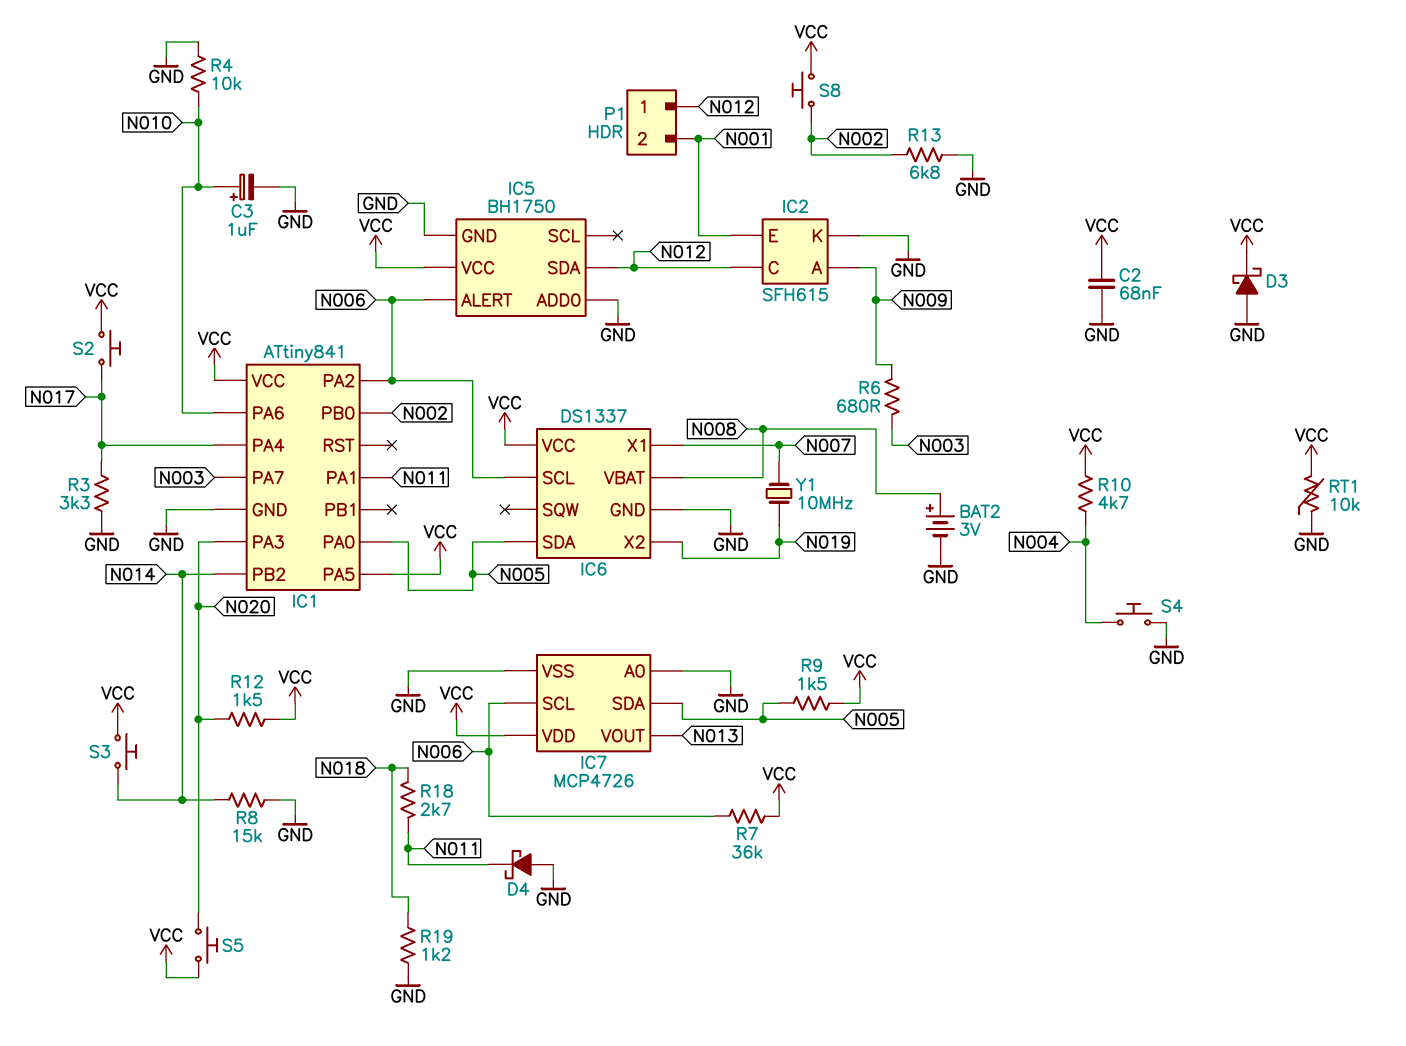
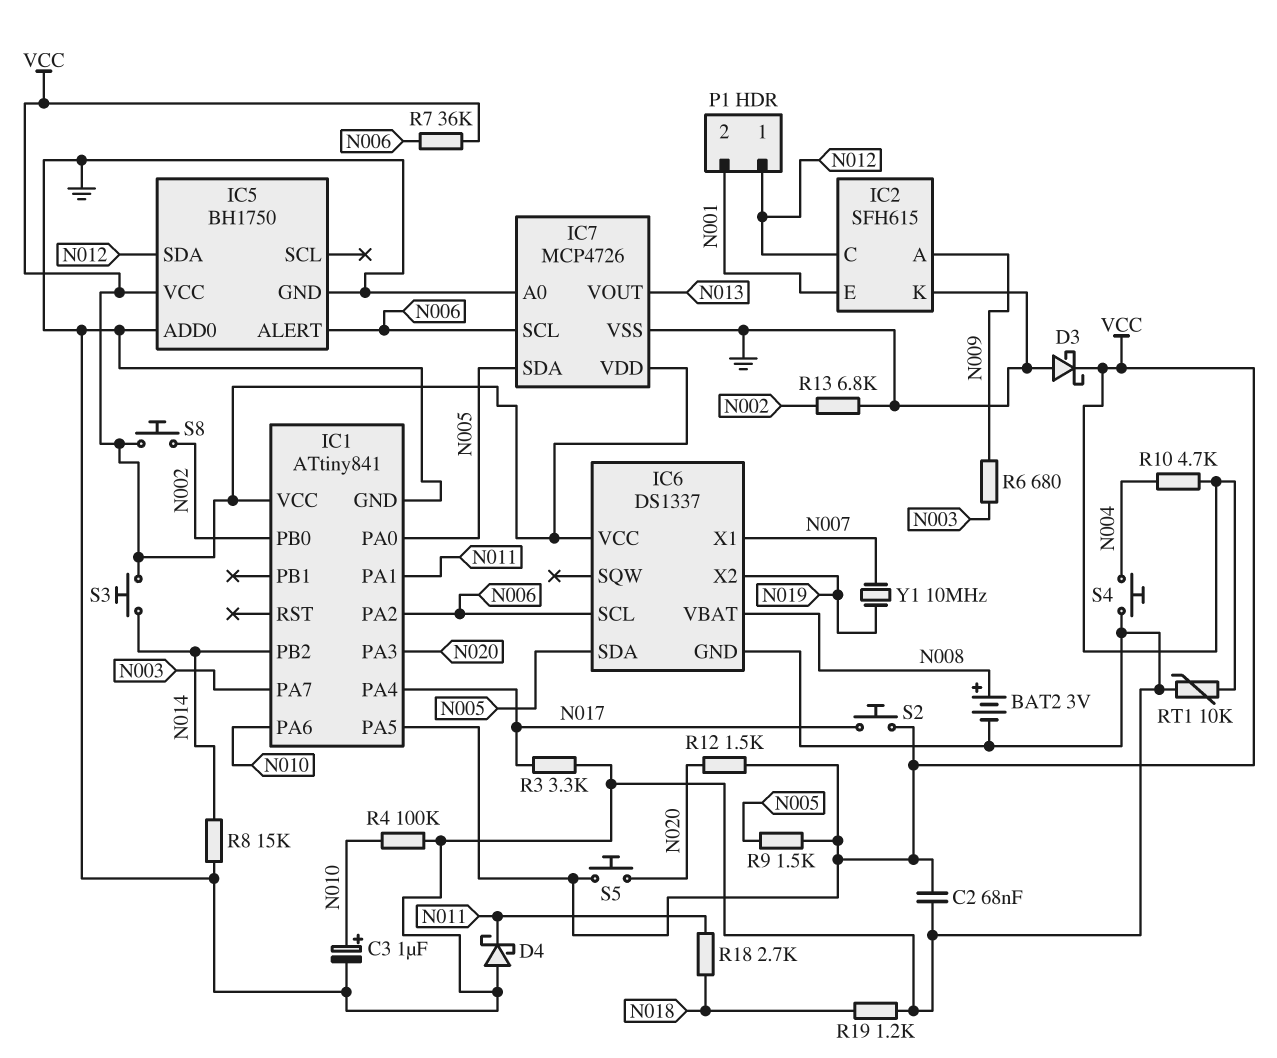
R4: 10k (GND, N010) -> 100k (GND, N010)

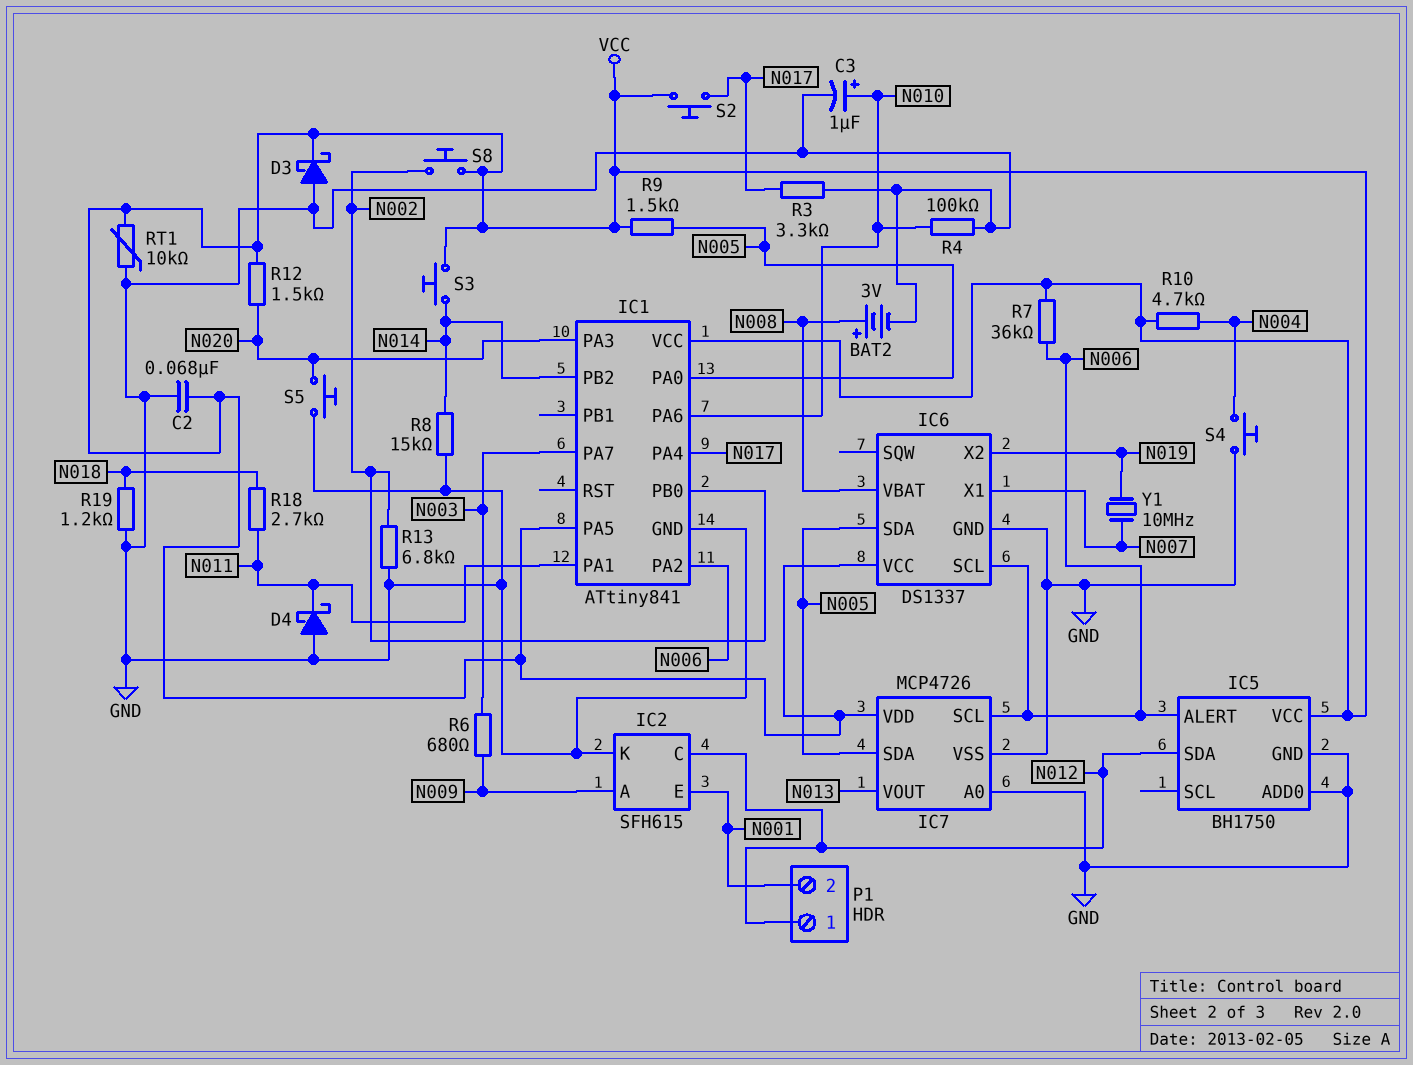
S5: button (N020, VCC) -> button (GND, N020)

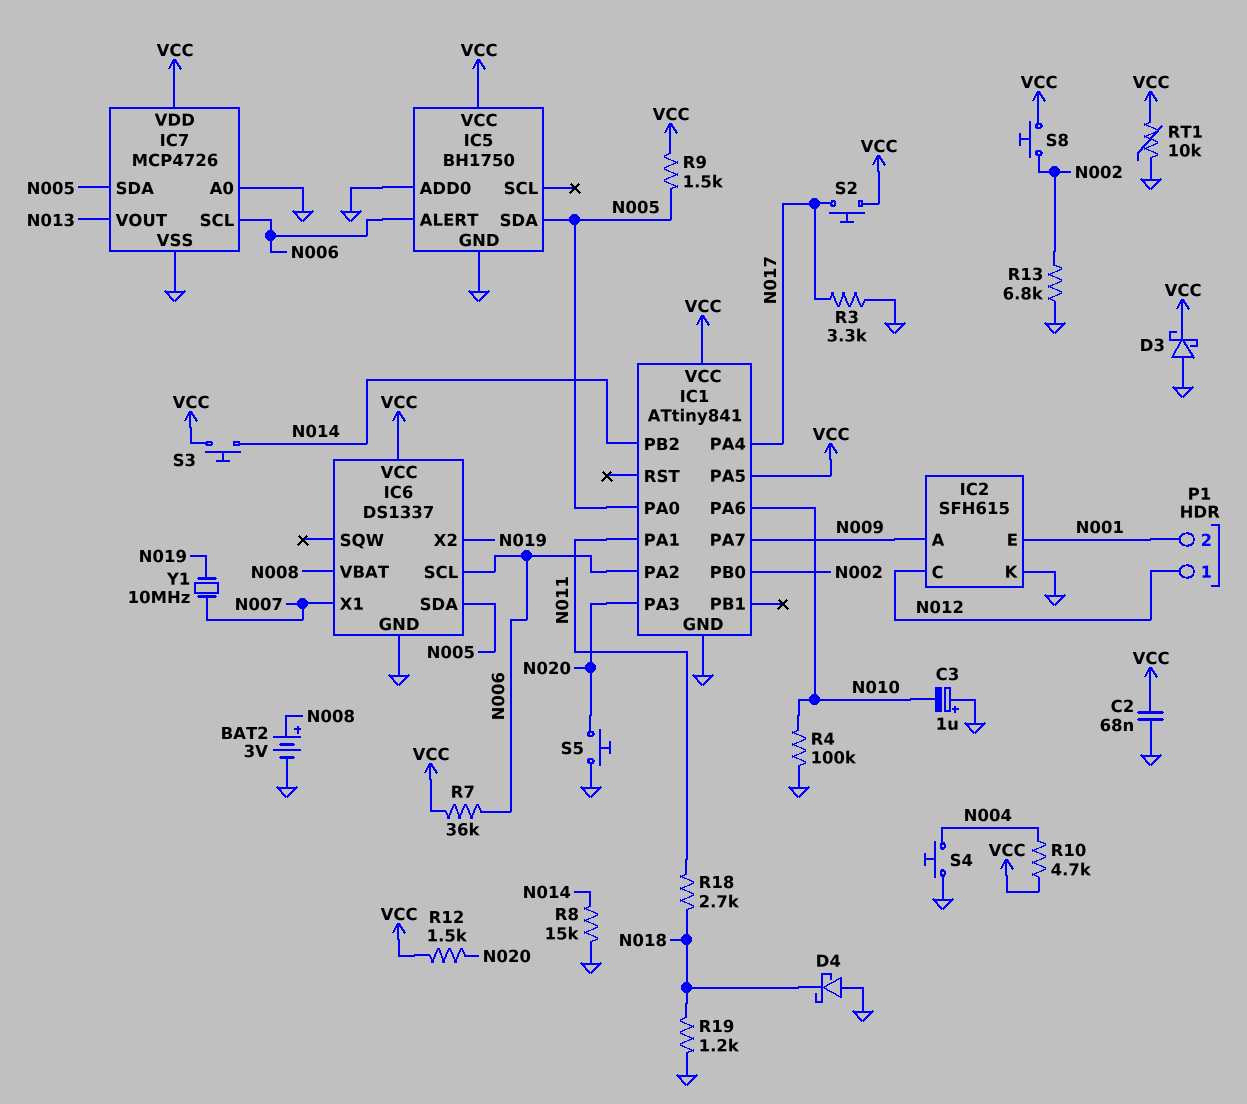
C3: 1uF (plus N010, minus GND) -> 1uF (plus GND, minus N010)
D4: schottky (A GND, K N011) -> schottky (A GND, K N018)
IC1 pin PA7: N003 -> N009
IC5 pin SDA: N012 -> N005
R6: 680 (N003, N009) -> none

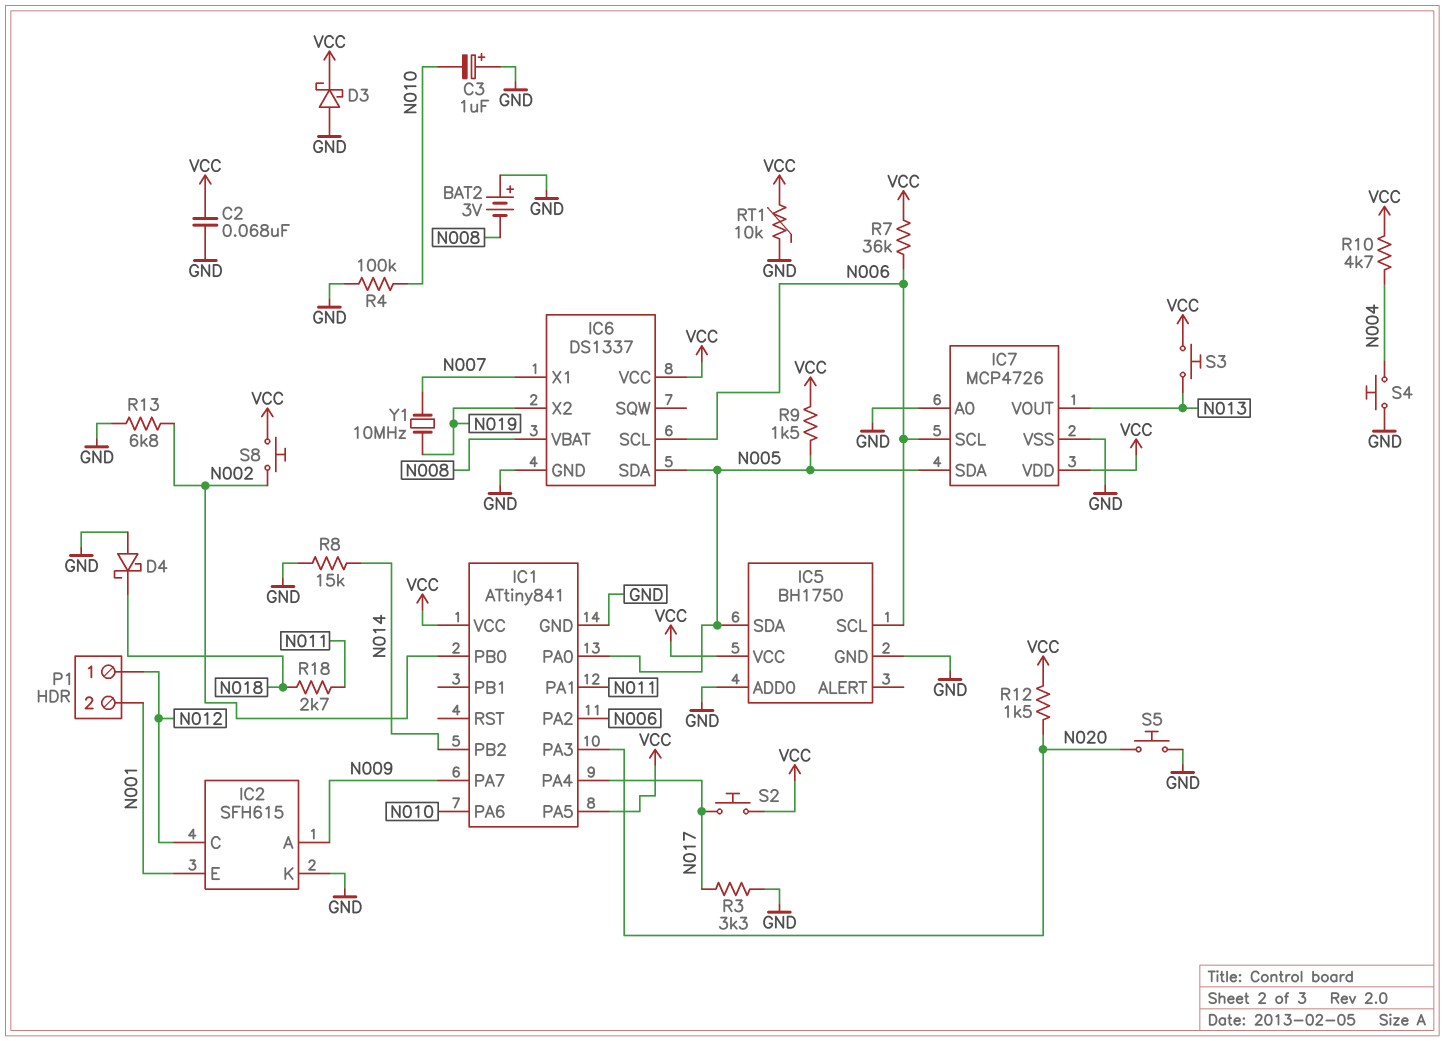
BAT2: 3V (plus N008, minus GND) -> 3V (plus GND, minus N008)
IC5 pin ALERT: N006 -> none
IC5 pin SCL: none -> N006
R19: 1.2k (GND, N018) -> none
S3: button (N014, VCC) -> button (N013, VCC)

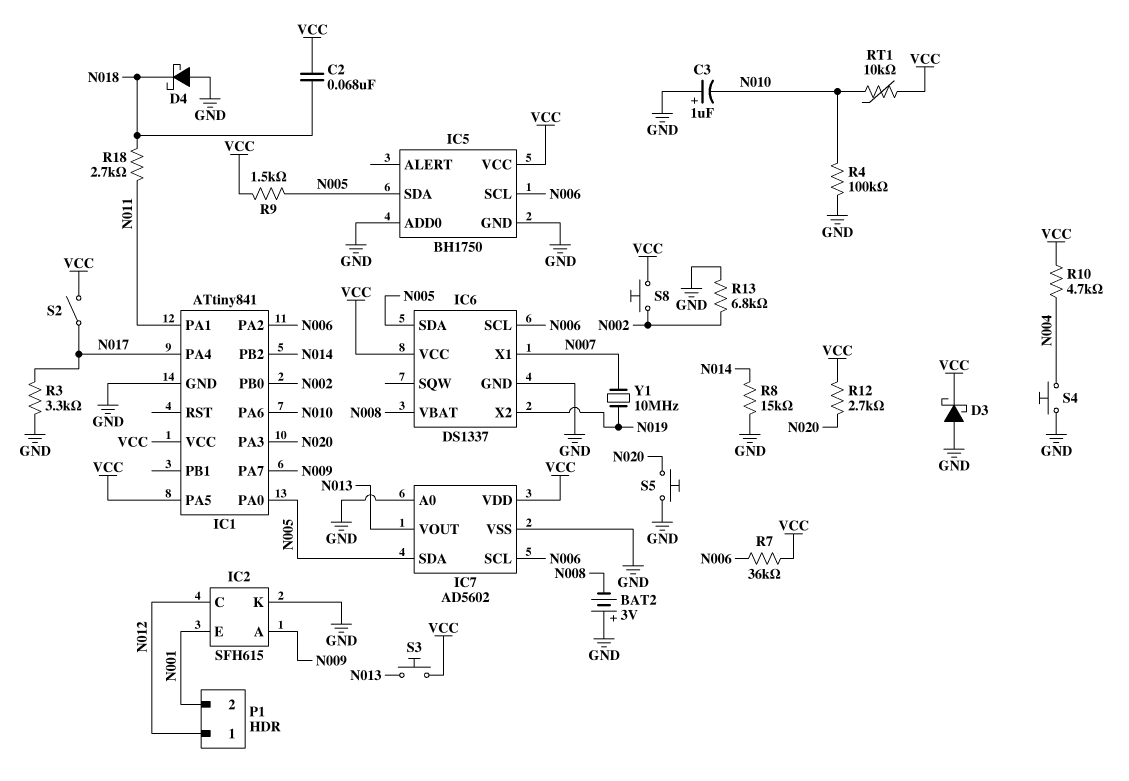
C2: 68nF (GND, VCC) -> 68nF (N018, VCC)
IC7: MCP4726 -> AD5602
R12: 1.5k (N020, VCC) -> 2.7k (N020, VCC)
RT1: 10k (GND, VCC) -> 10k (N010, VCC)
S2: button (N017, VCC) -> switch (N017, VCC)

